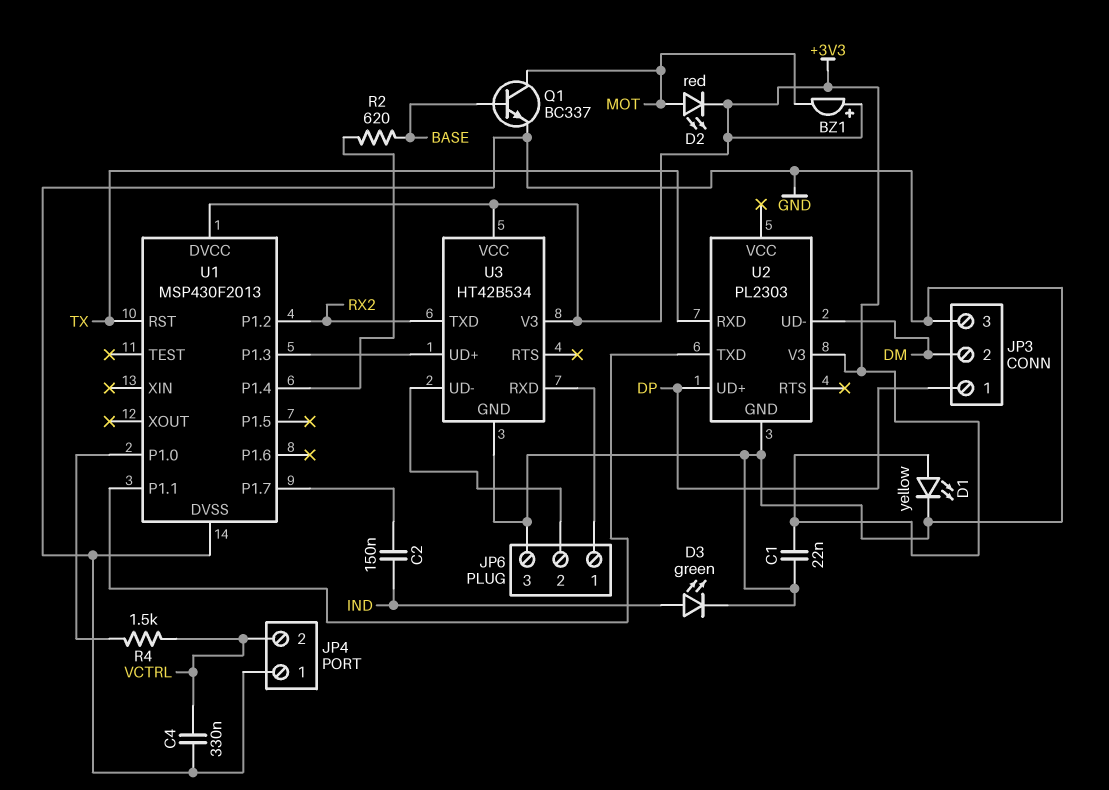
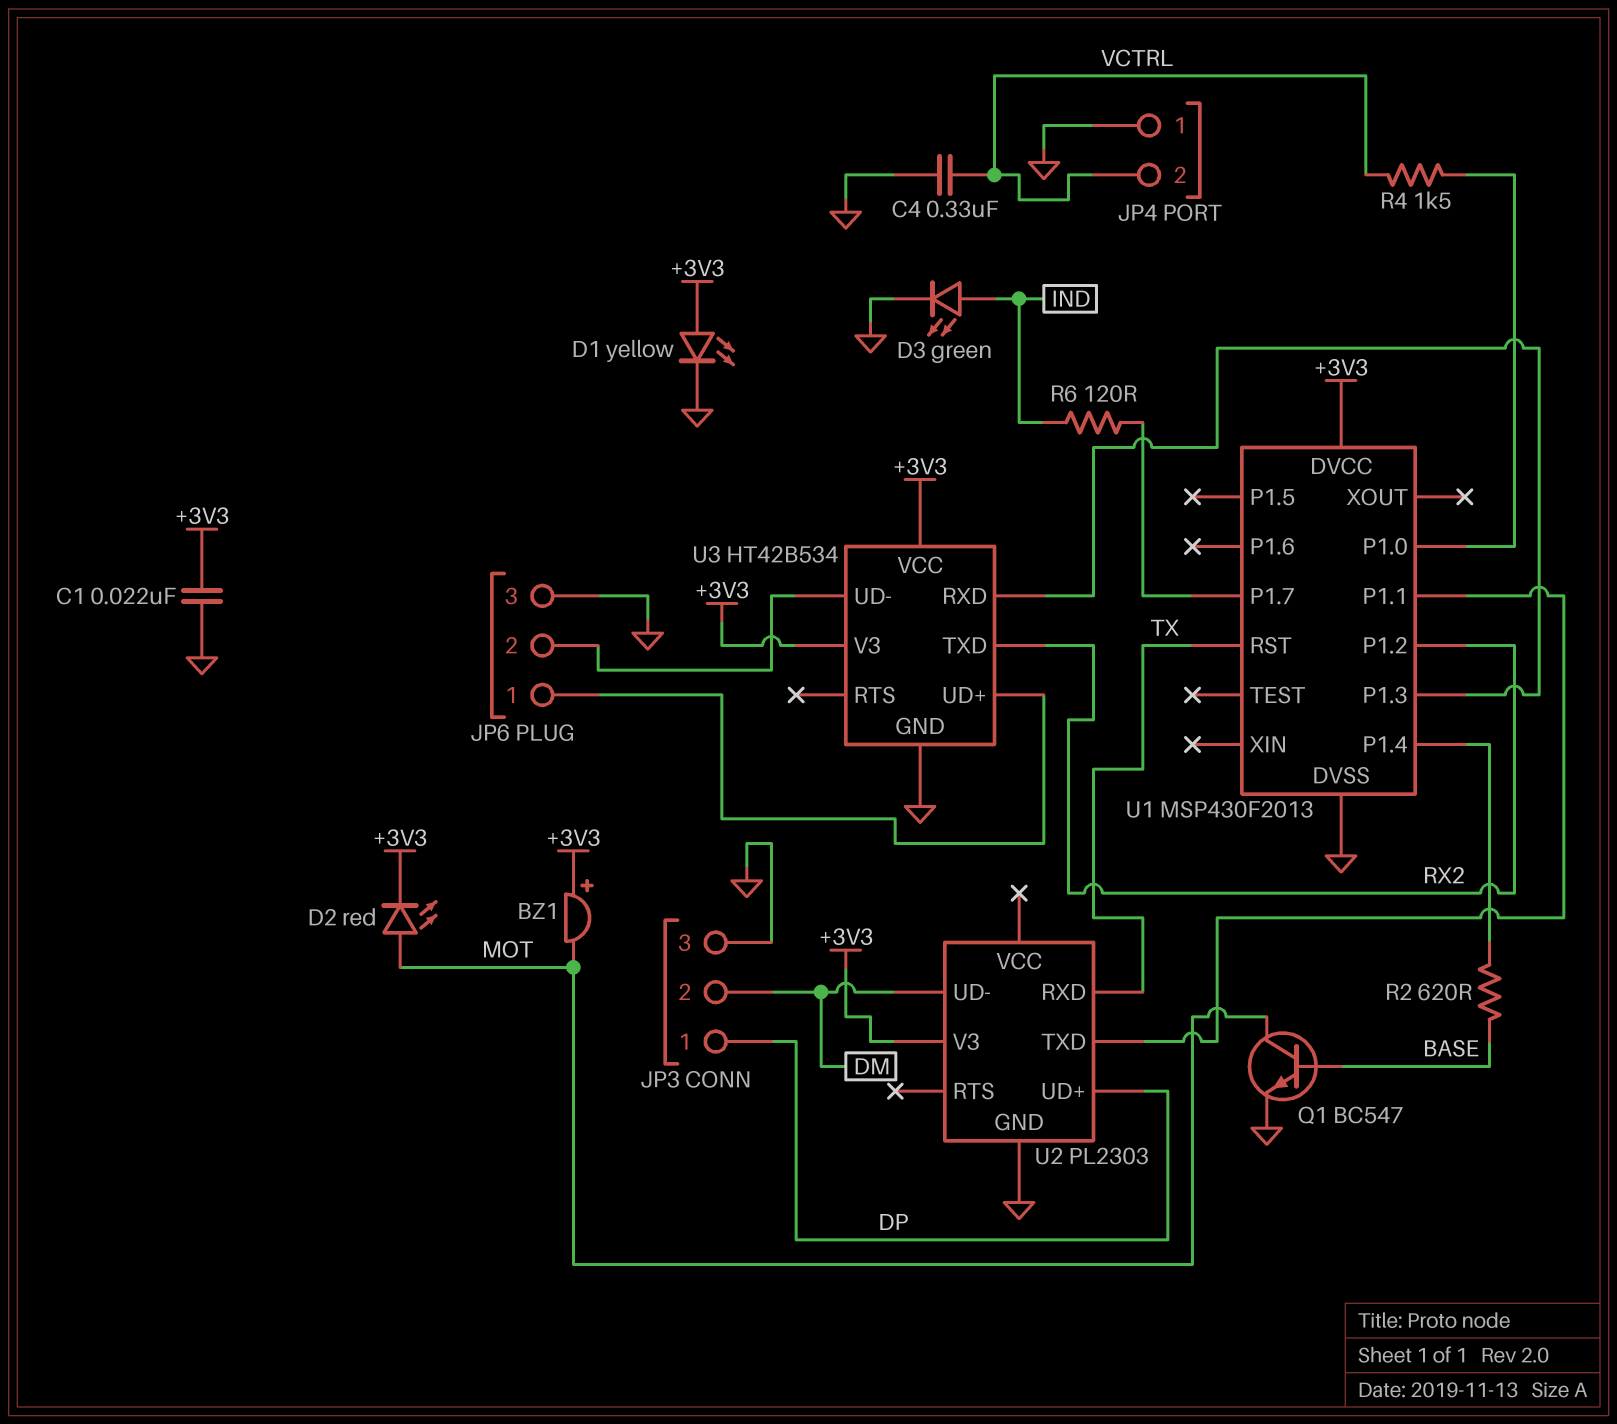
C2: 150nF (IND, U1/P1.7) -> none
Q1: NPN BC337 (B BASE, C MOT, E GND) -> NPN BC547 (B BASE, C MOT, E GND)
R6: none -> 120 (IND, U1/P1.7)
U3 pin RXD: JP6/1 -> U1/P1.3
U3 pin UD+: U1/P1.3 -> JP6/1

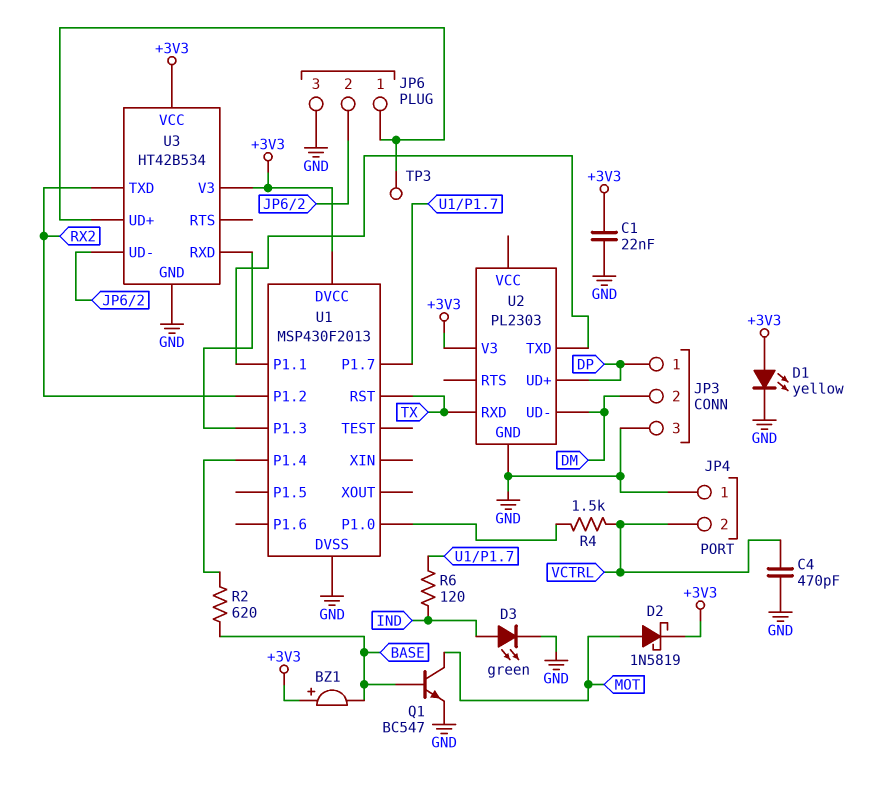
BZ1: buzzer (plus +3V3, minus MOT) -> buzzer (plus +3V3, minus BASE)
C4: 330nF (GND, VCTRL) -> 470pF (GND, VCTRL)
D2: LED red (A MOT, K +3V3) -> schottky 1N5819 (A MOT, K +3V3)
TP3: none -> test point (JP6/1)

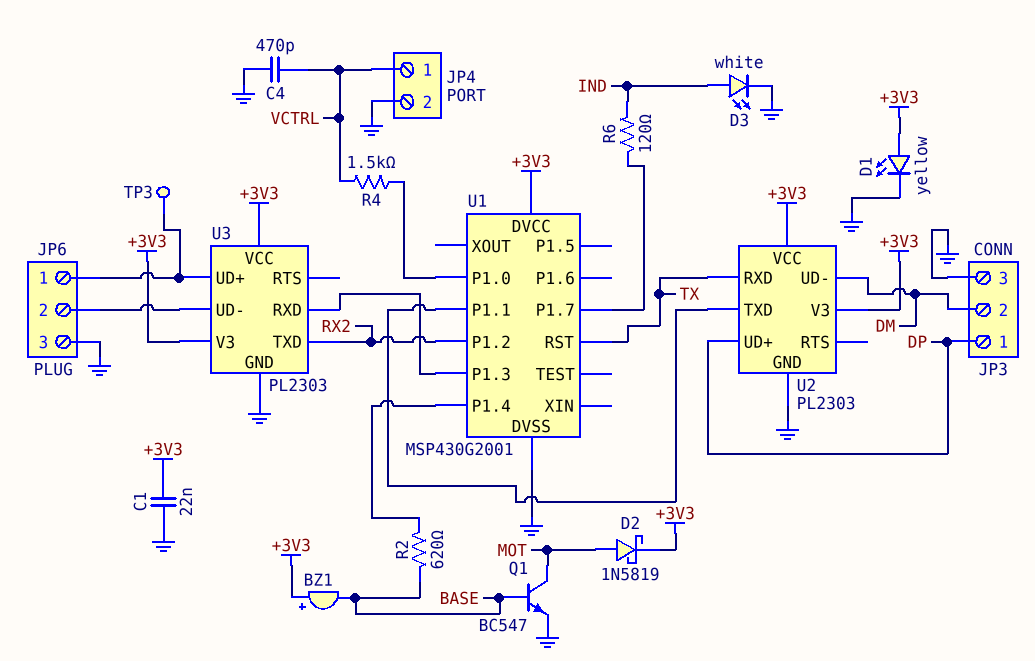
D3: LED green (A IND, K GND) -> LED white (A IND, K GND)
JP4 pin 1: GND -> VCTRL
JP4 pin 2: VCTRL -> GND
U1: MSP430F2013 -> MSP430G2001
U2 pin VCC: none -> +3V3
U3: HT42B534 -> PL2303

